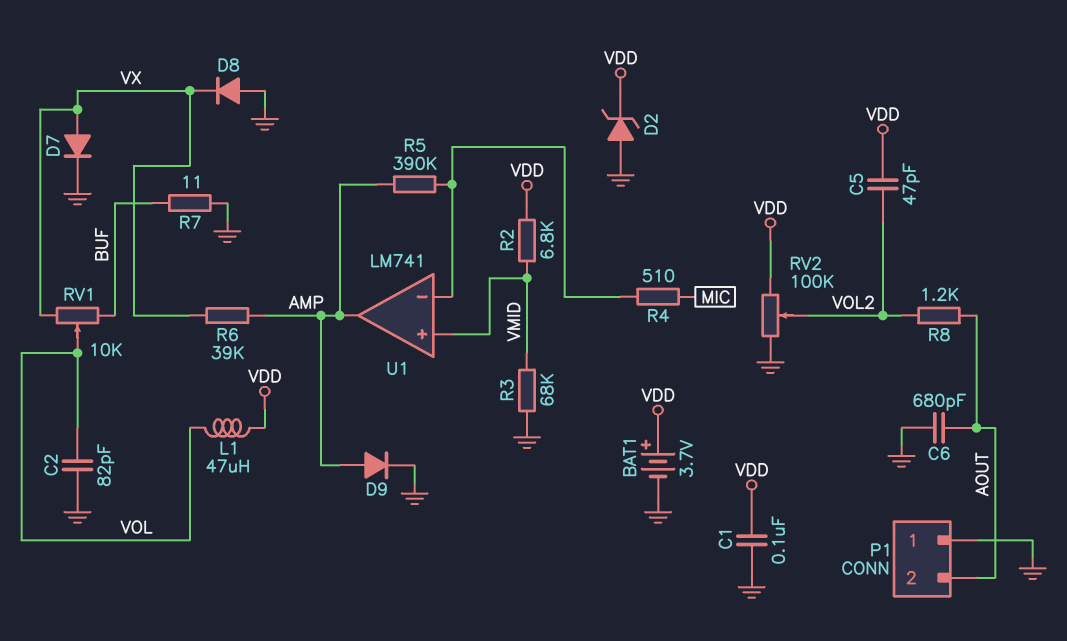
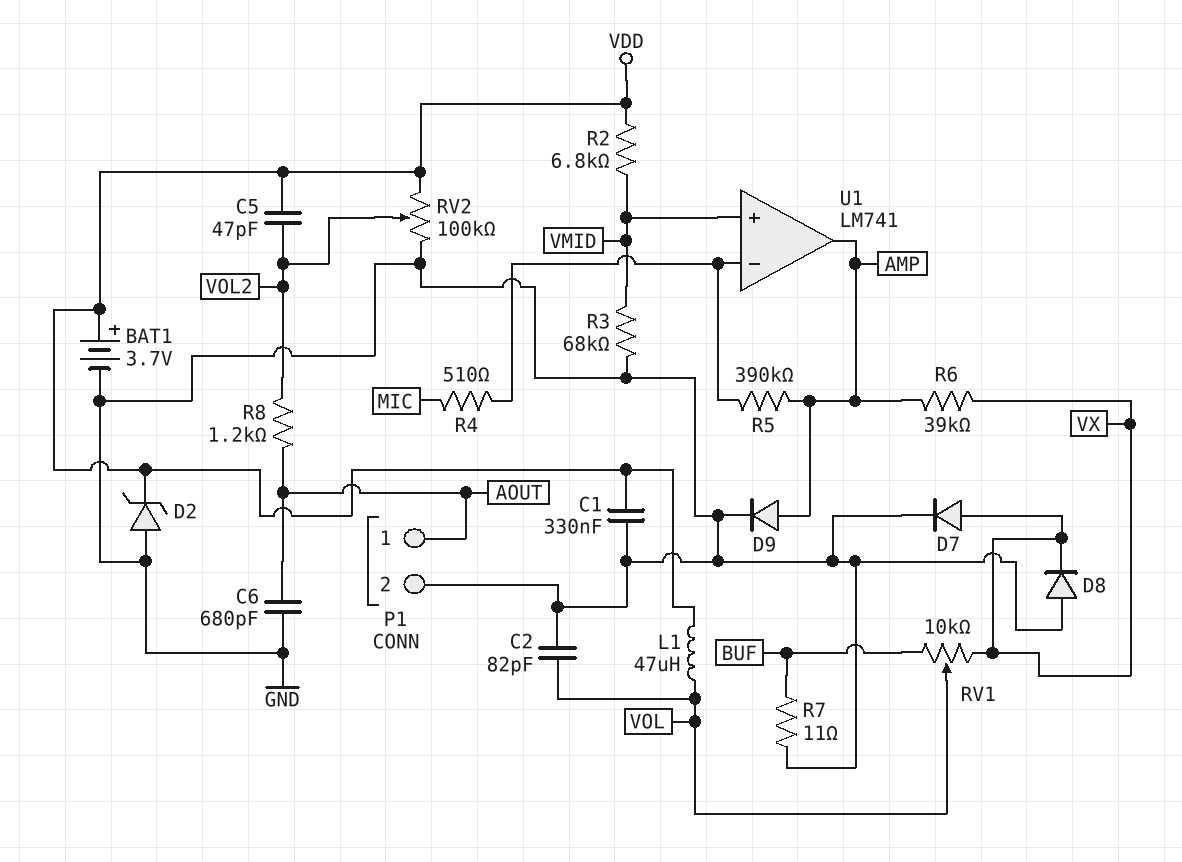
C1: 100nF (GND, VDD) -> 330nF (GND, VDD)
P1 pin 1: GND -> AOUT
P1 pin 2: AOUT -> GND

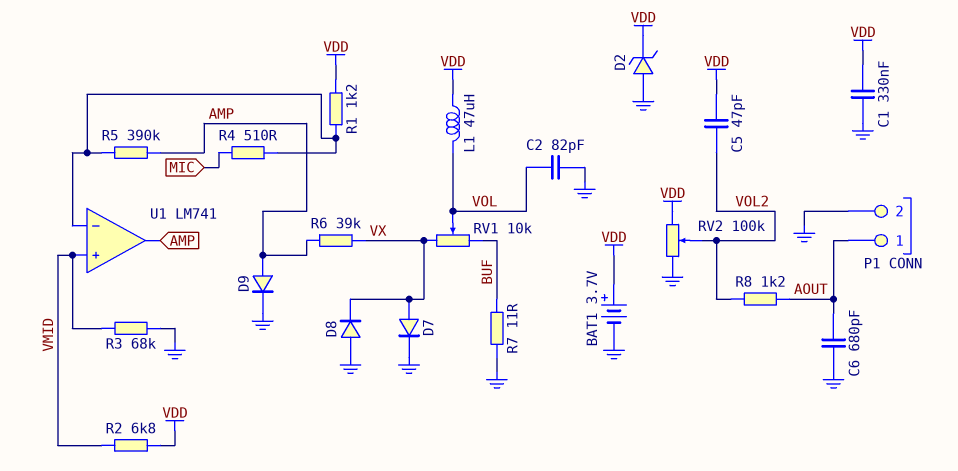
R1: none -> 1.2k (U1/in-, VDD)

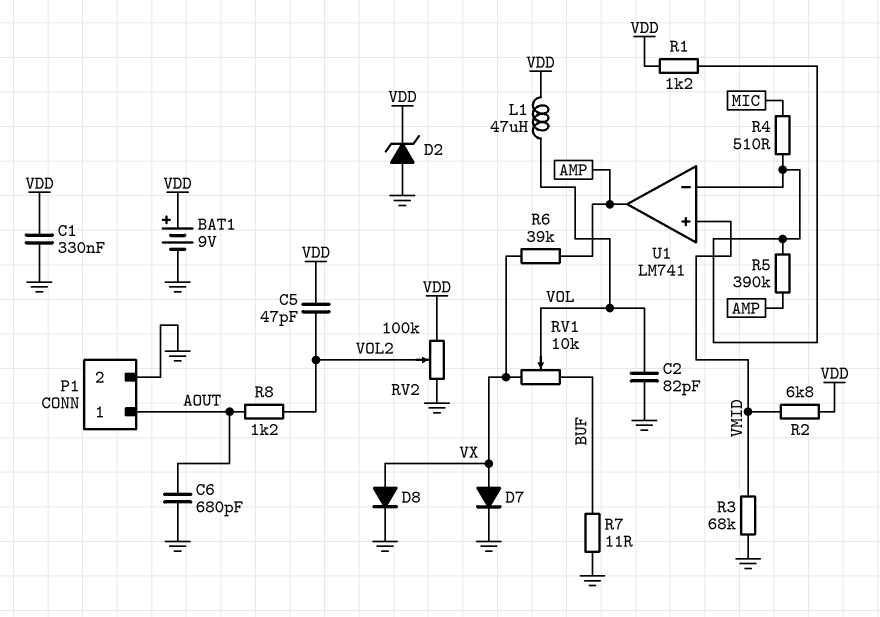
BAT1: 3.7V (plus VDD, minus GND) -> 9V (plus VDD, minus GND)
D8: diode (A GND, K VX) -> diode (A VX, K GND)
D9: diode (A AMP, K GND) -> none

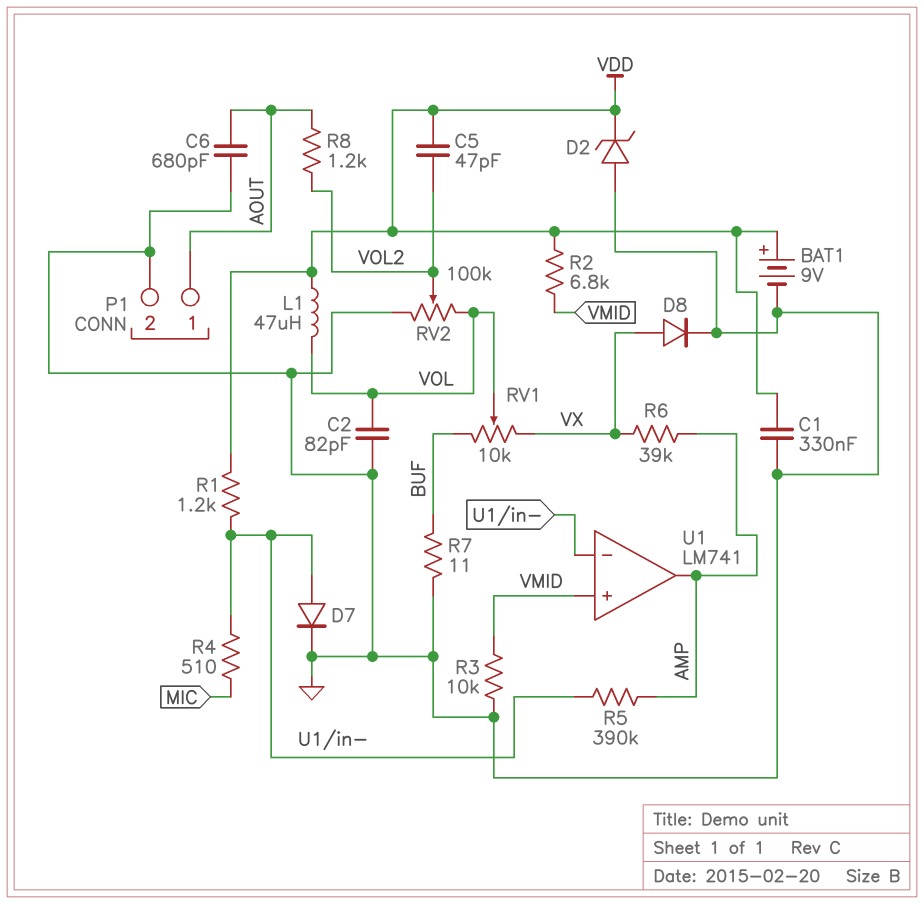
D7: diode (A VX, K GND) -> diode (A U1/in-, K GND)
R3: 68k (GND, VMID) -> 10k (GND, VMID)
RV2: 100k (GND, VDD, wiper VOL2) -> 100k (GND, VOL, wiper VOL2)

